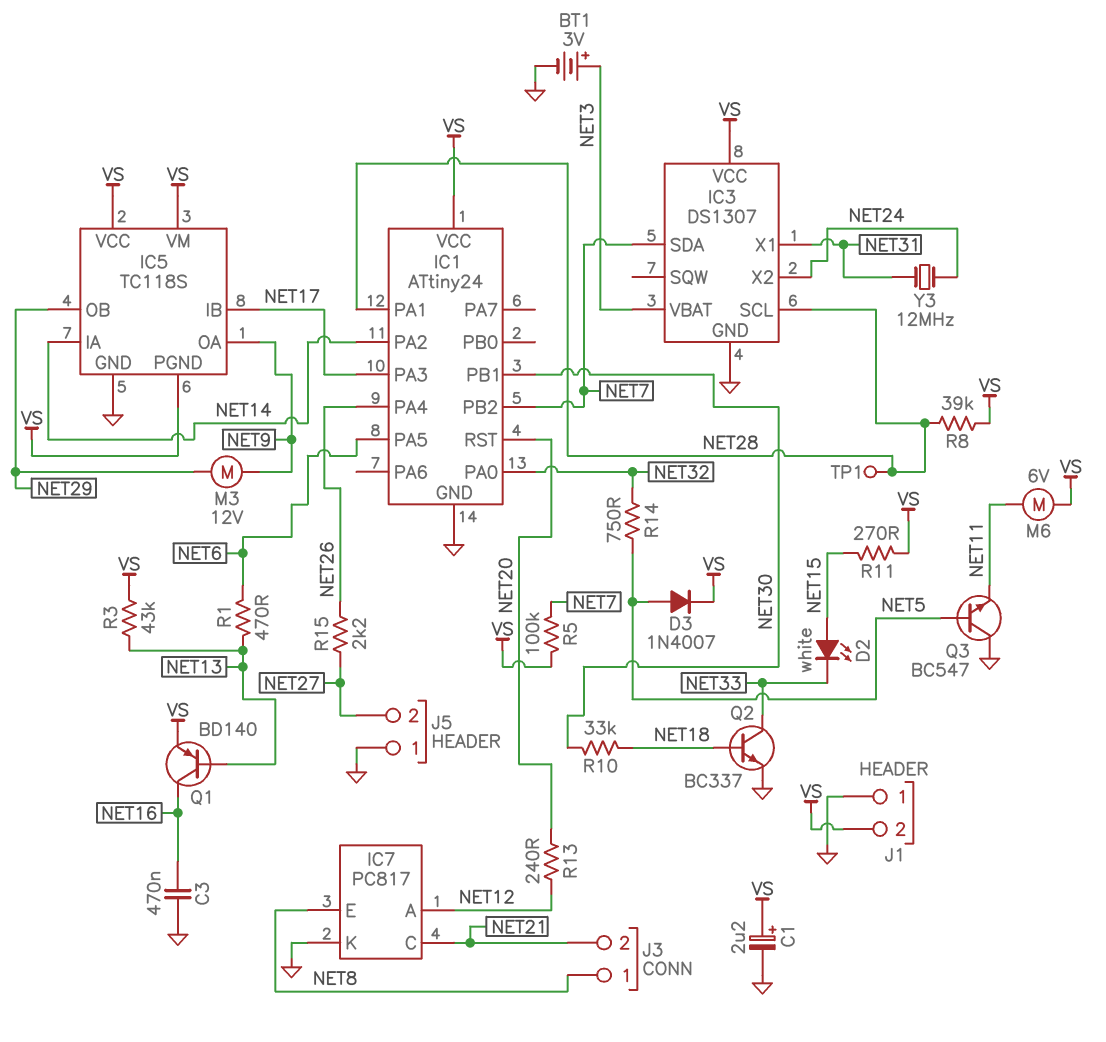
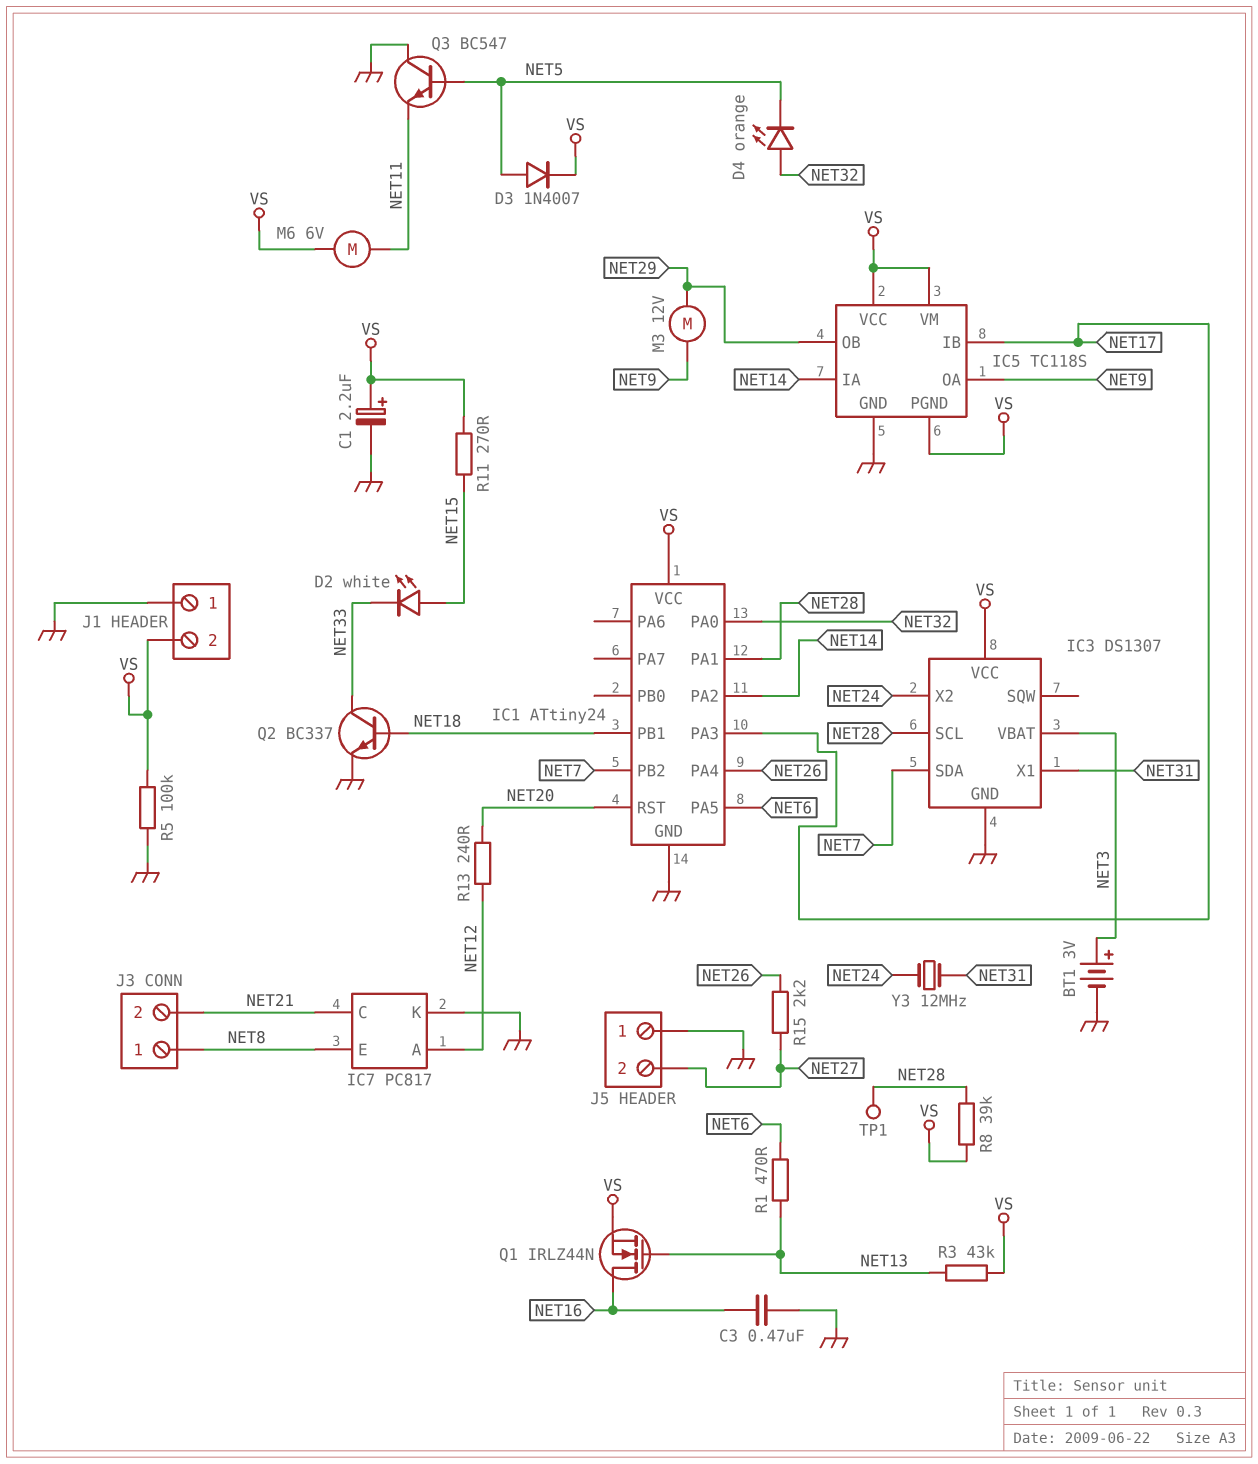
D4: none -> LED orange (A NET32, K NET5)
IC1 pin PB1: NET30 -> NET18
Q1: PNP BD140 (B NET13, C NET16, E VS) -> NMOS IRLZ44N (G NET13, D NET16, S VS)
R5: 100k (NET7, VS) -> 100k (GND, VS)
R10: 33k (NET18, NET30) -> none
R14: 750 (NET5, NET32) -> none

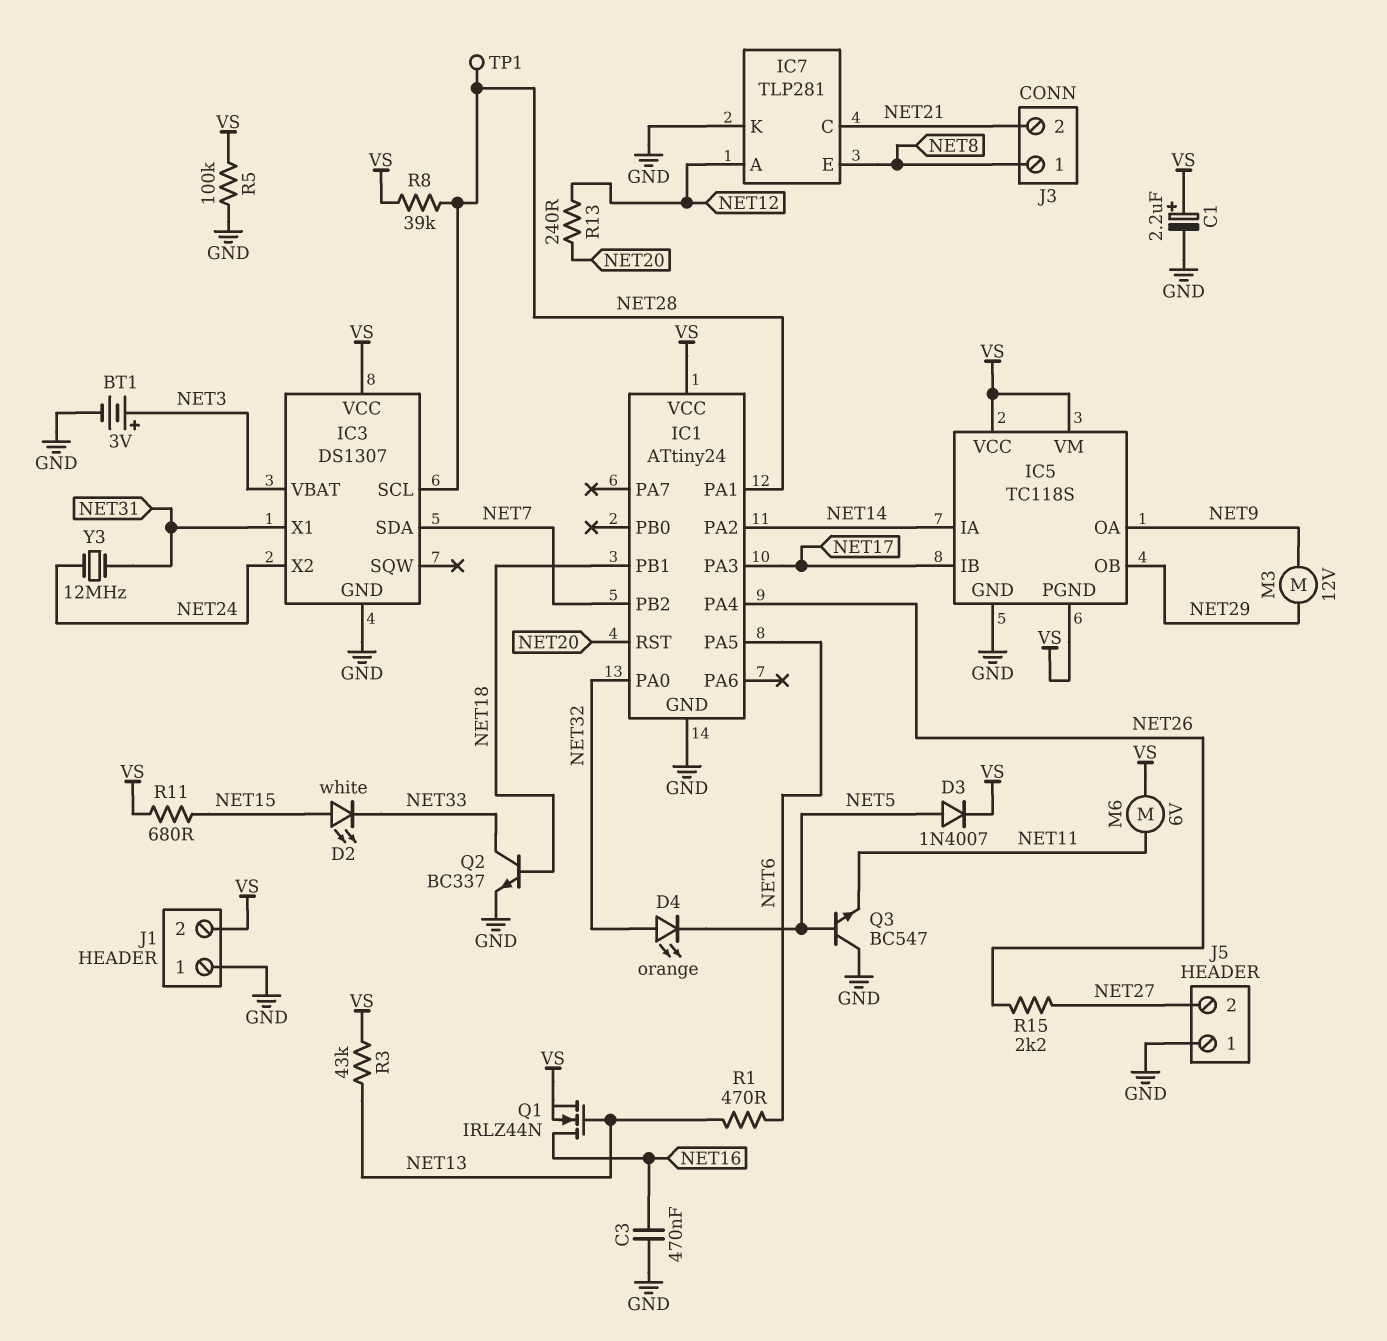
IC7: PC817 -> TLP281
R11: 270 (NET15, VS) -> 680 (NET15, VS)

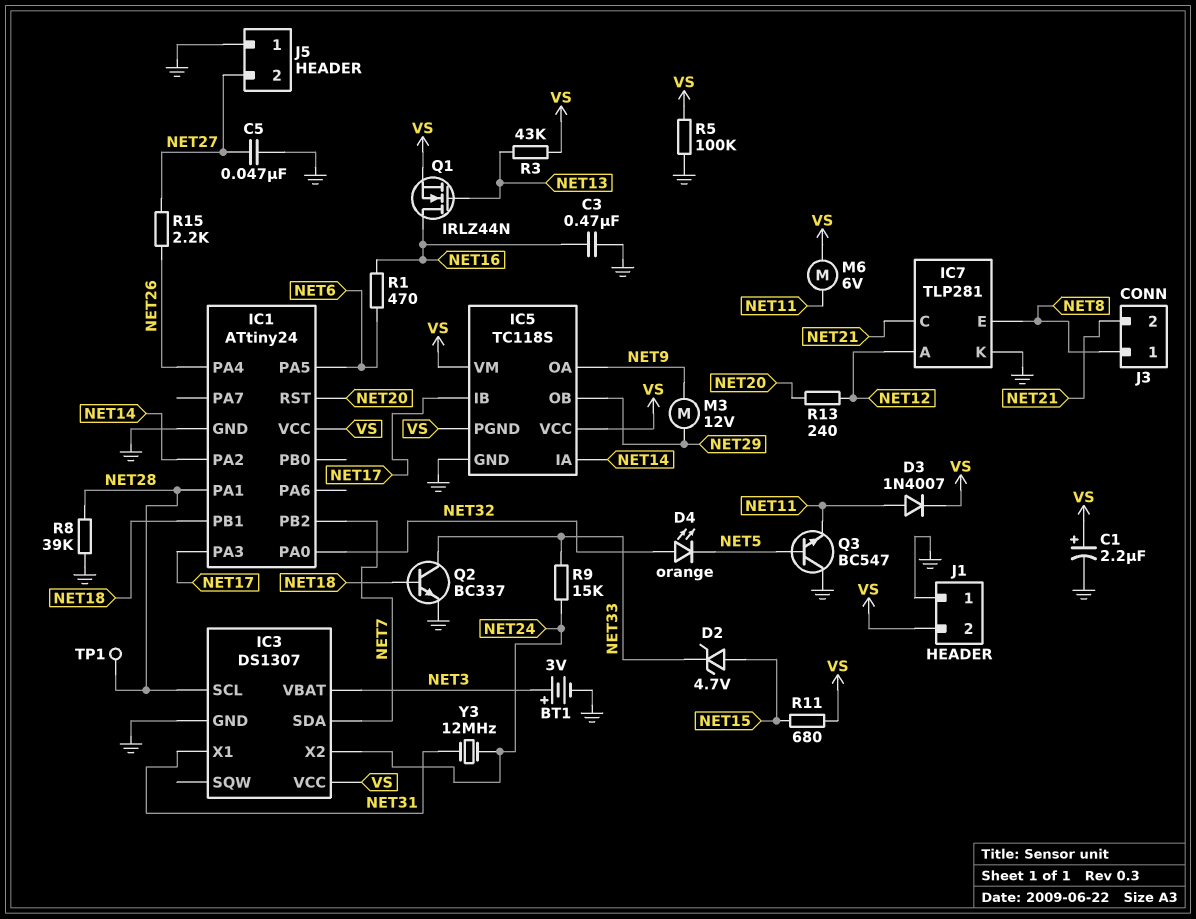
C5: none -> 47nF (GND, NET27)
D2: LED white (A NET15, K NET33) -> zener 4.7V (A NET15, K NET33)
D3: diode 1N4007 (A NET5, K VS) -> diode 1N4007 (A NET11, K VS)
R1: 470 (NET6, NET13) -> 470 (NET6, NET16)
R8: 39k (NET28, VS) -> 39k (GND, NET28)
R9: none -> 15k (NET24, NET33)

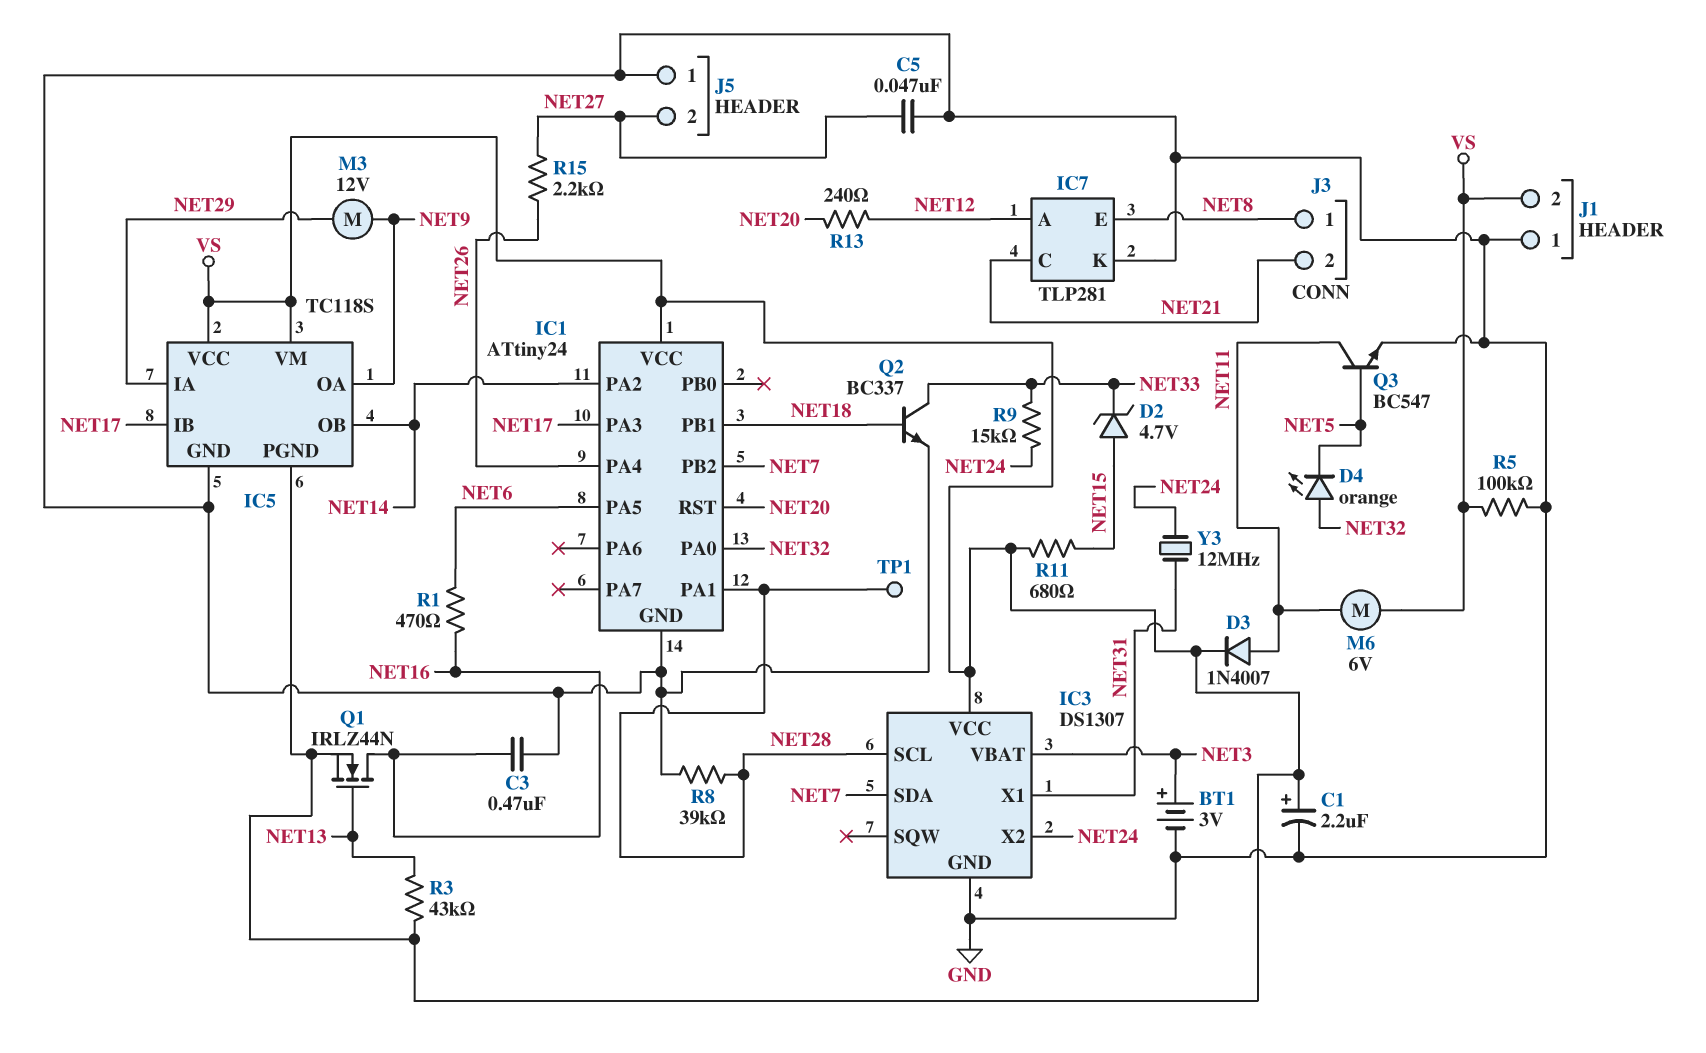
IC5 pin IA: NET14 -> NET29
IC5 pin OB: NET29 -> NET14
Q3: NPN BC547 (B NET5, C GND, E NET11) -> NPN BC547 (B NET5, C NET11, E GND)

